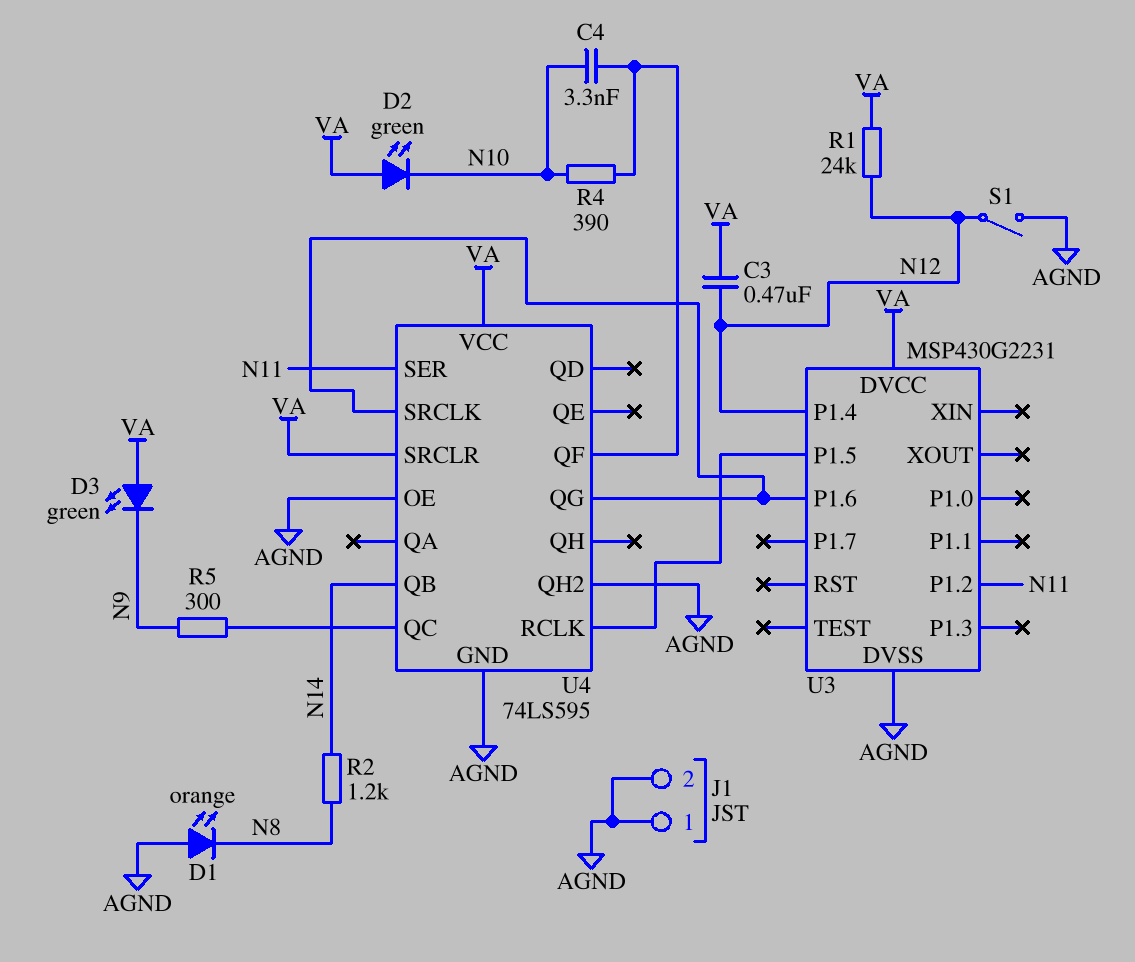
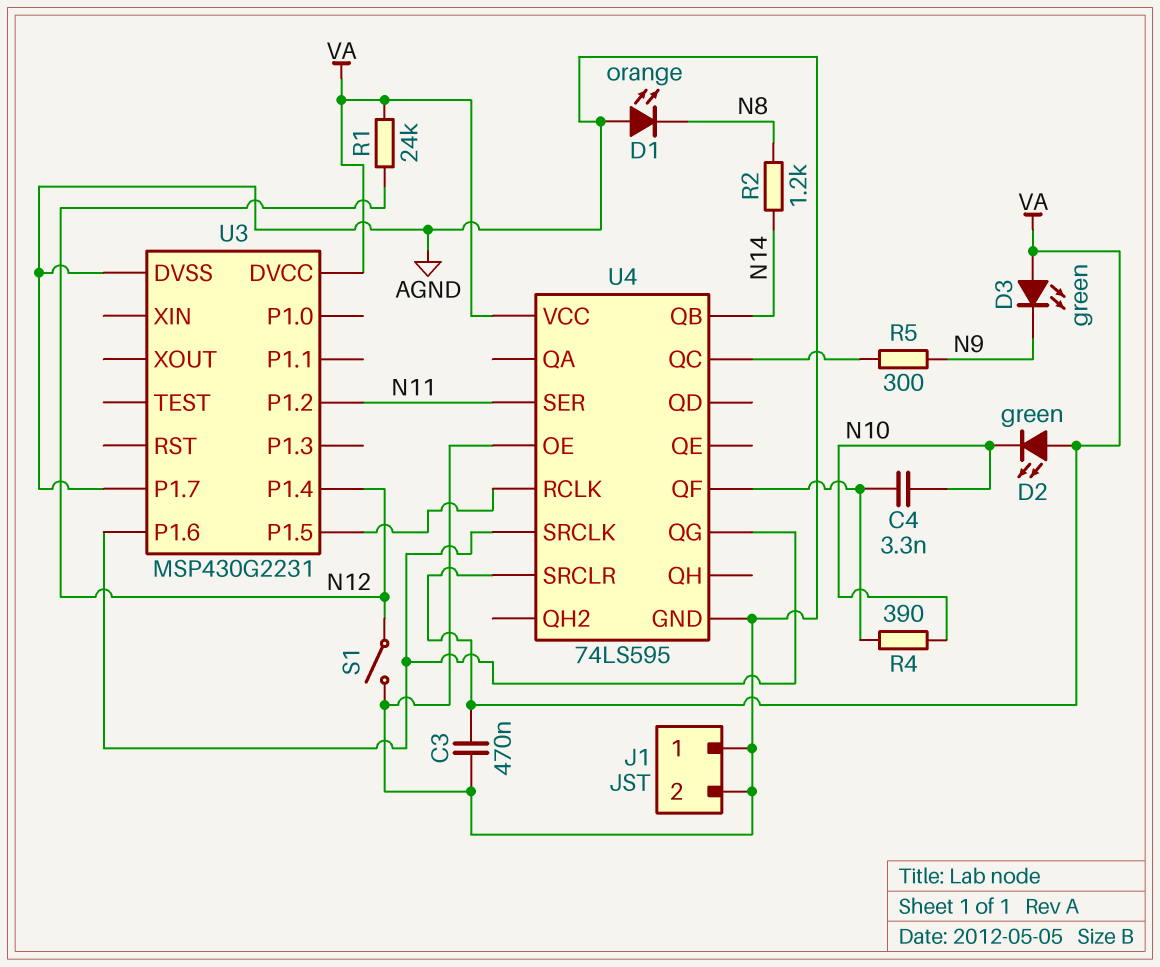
C3: 470nF (N12, VA) -> 470nF (AGND, VA)
U3 pin P1.7: none -> AGND
U4 pin QH2: AGND -> none

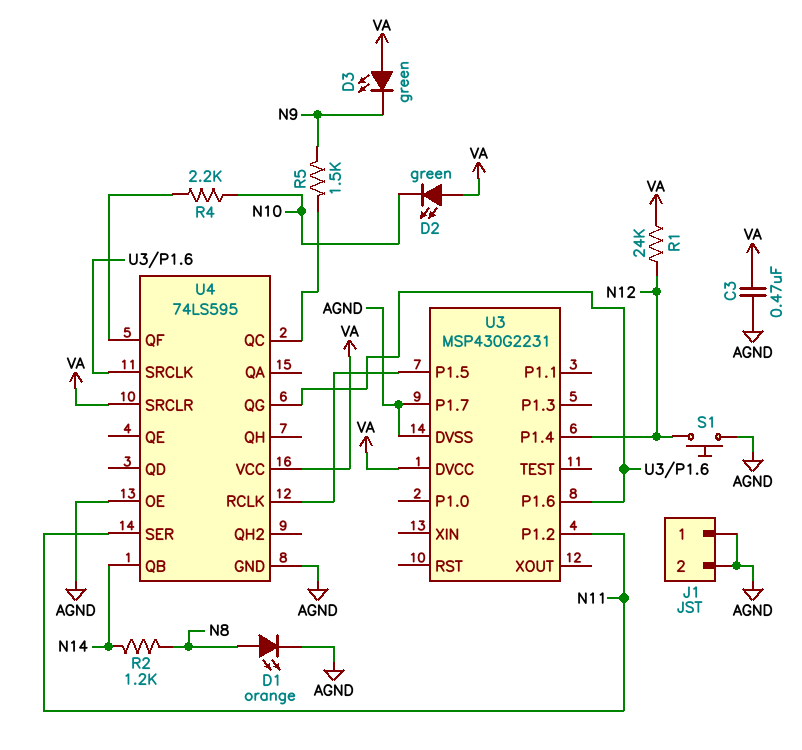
C4: 3.3nF (N10, U4/QF) -> none
D1: LED orange (A AGND, K N8) -> LED orange (A N8, K AGND)
R4: 390 (N10, U4/QF) -> 2.2k (N10, U4/QF)
R5: 300 (N9, U4/QC) -> 1.5k (N9, U4/QC)
S1: switch (AGND, N12) -> button (AGND, N12)

